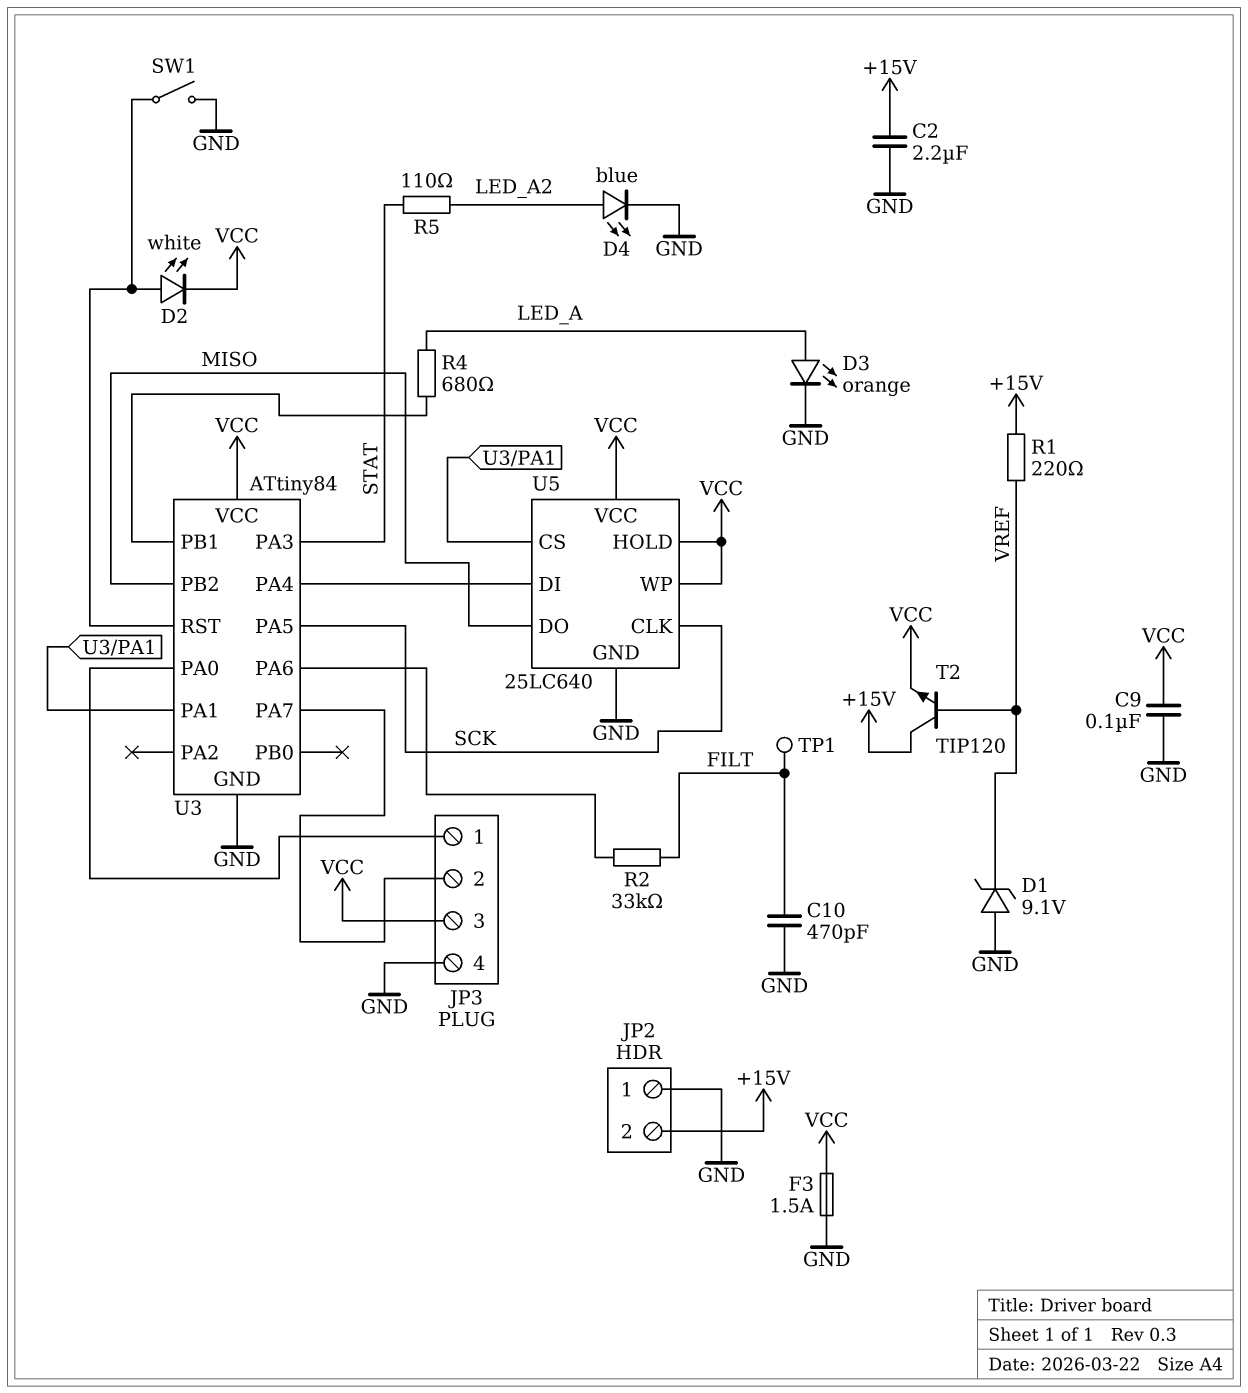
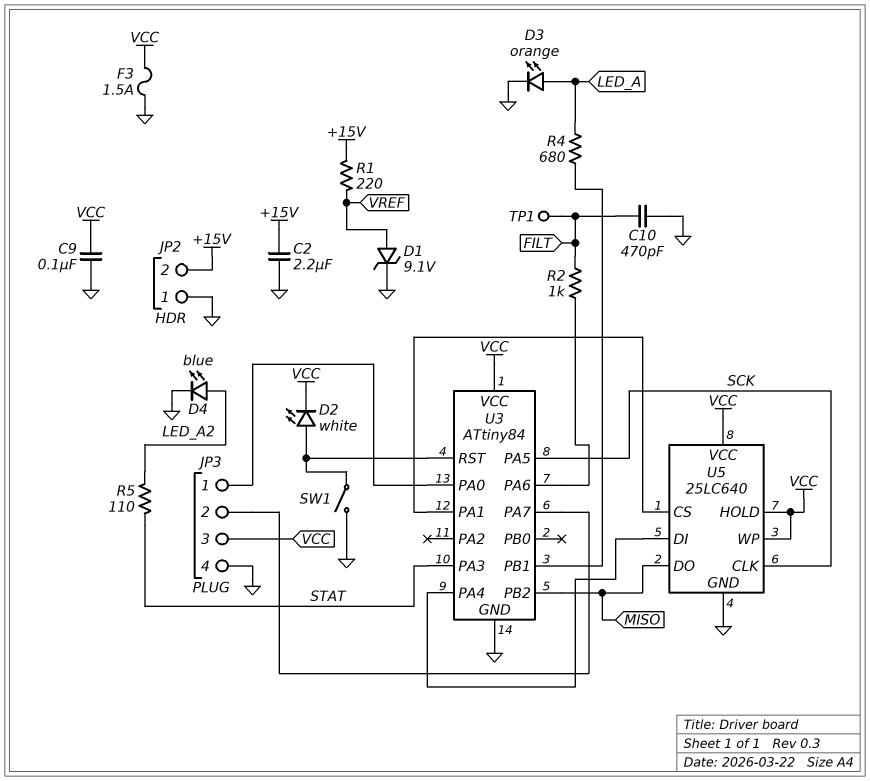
D1: zener 9.1V (A GND, K VREF) -> zener 9.1V (A VREF, K GND)
R2: 33k (FILT, U3/PA6) -> 1k (FILT, U3/PA6)
T2: NPN TIP120 (B VREF, C +15V, E VCC) -> none

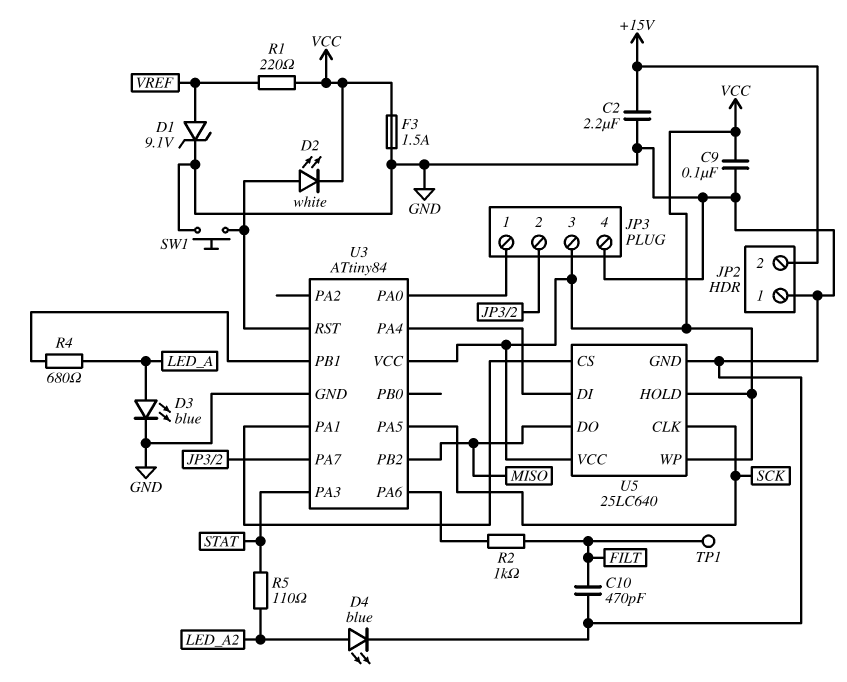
D3: LED orange (A LED_A, K GND) -> LED blue (A LED_A, K GND)
R1: 220 (+15V, VREF) -> 220 (VCC, VREF)
SW1: switch (GND, U3/RST) -> button (GND, U3/RST)

